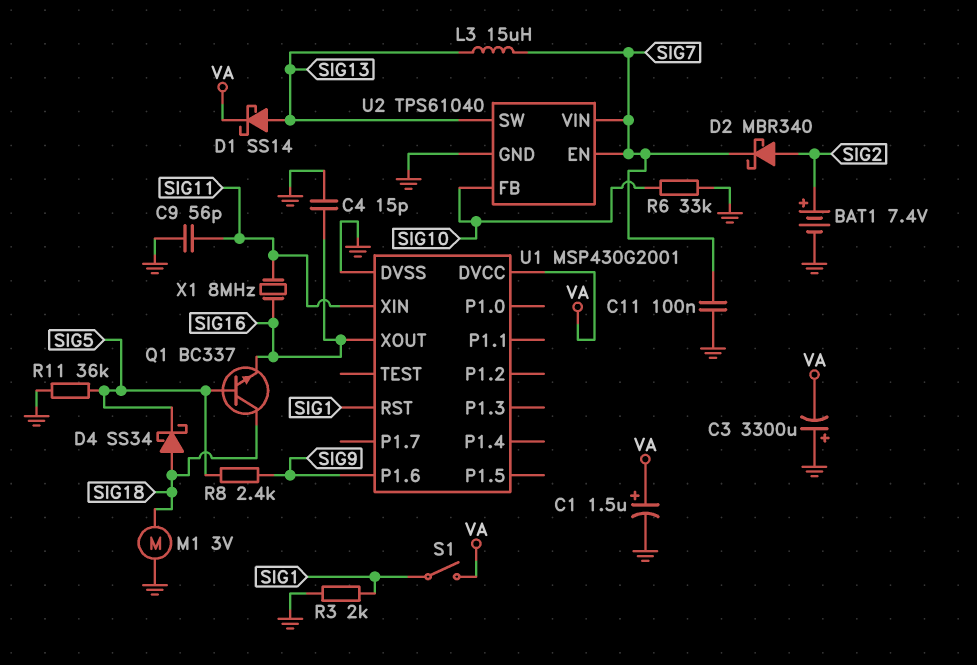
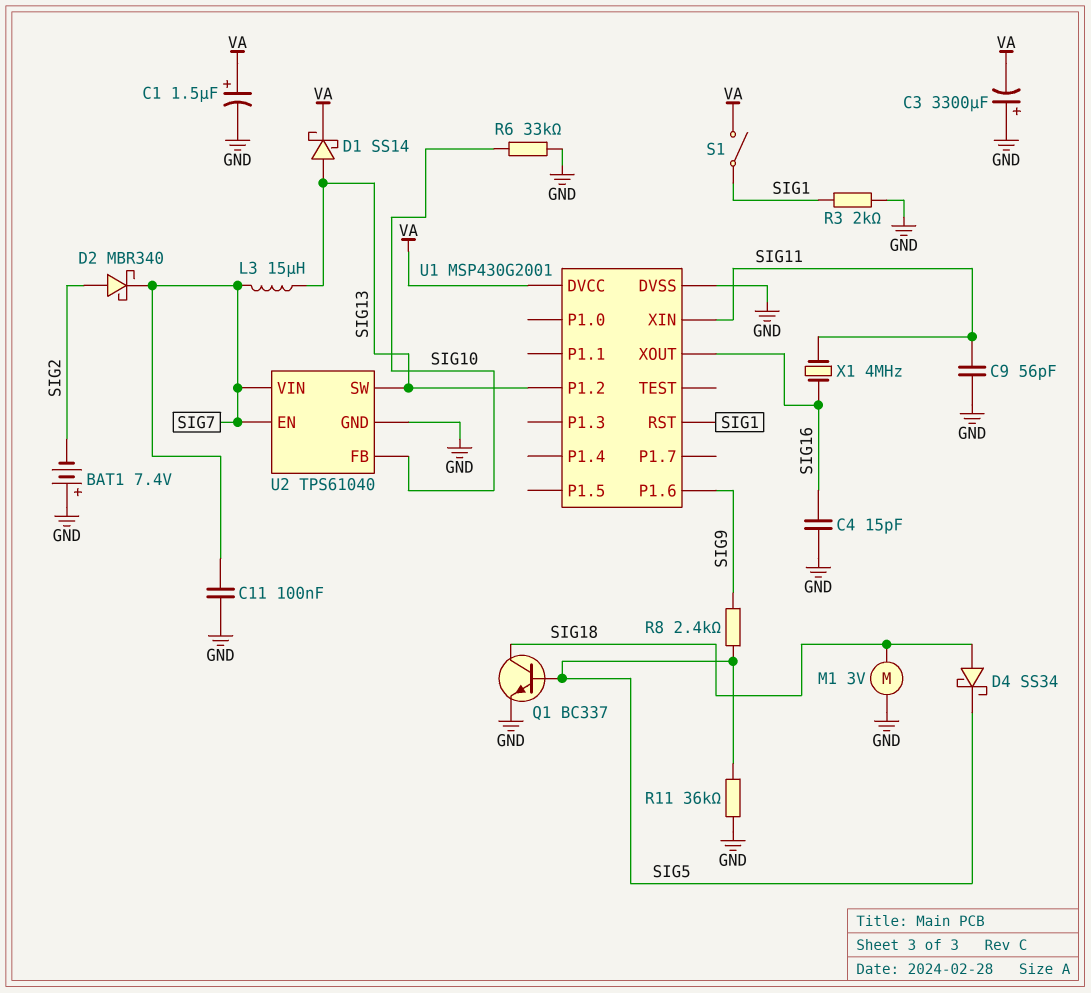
BAT1: 7.4V (plus SIG2, minus GND) -> 7.4V (plus GND, minus SIG2)
Q1: NPN BC337 (B SIG5, C SIG18, E SIG16) -> NPN BC337 (B SIG5, C SIG18, E GND)
U1 pin P1.2: none -> SIG13
X1: 8MHz (SIG11, SIG16) -> 4MHz (SIG11, SIG16)

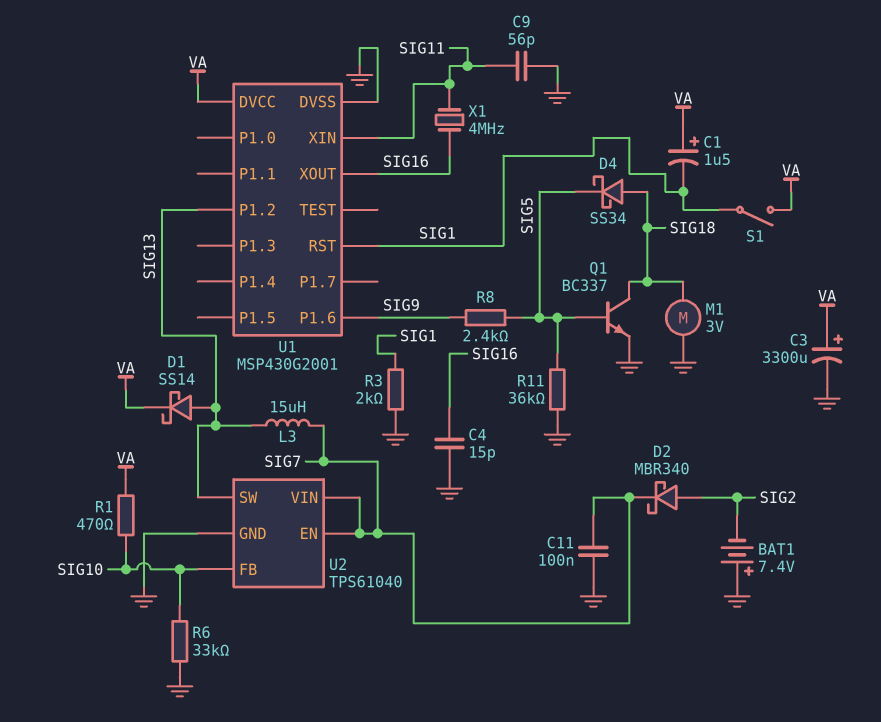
C1: 1.5uF (plus VA, minus GND) -> 1.5uF (plus VA, minus SIG1)
C3: 3300uF (plus GND, minus VA) -> 3300uF (plus VA, minus GND)
R1: none -> 470 (SIG10, VA)

